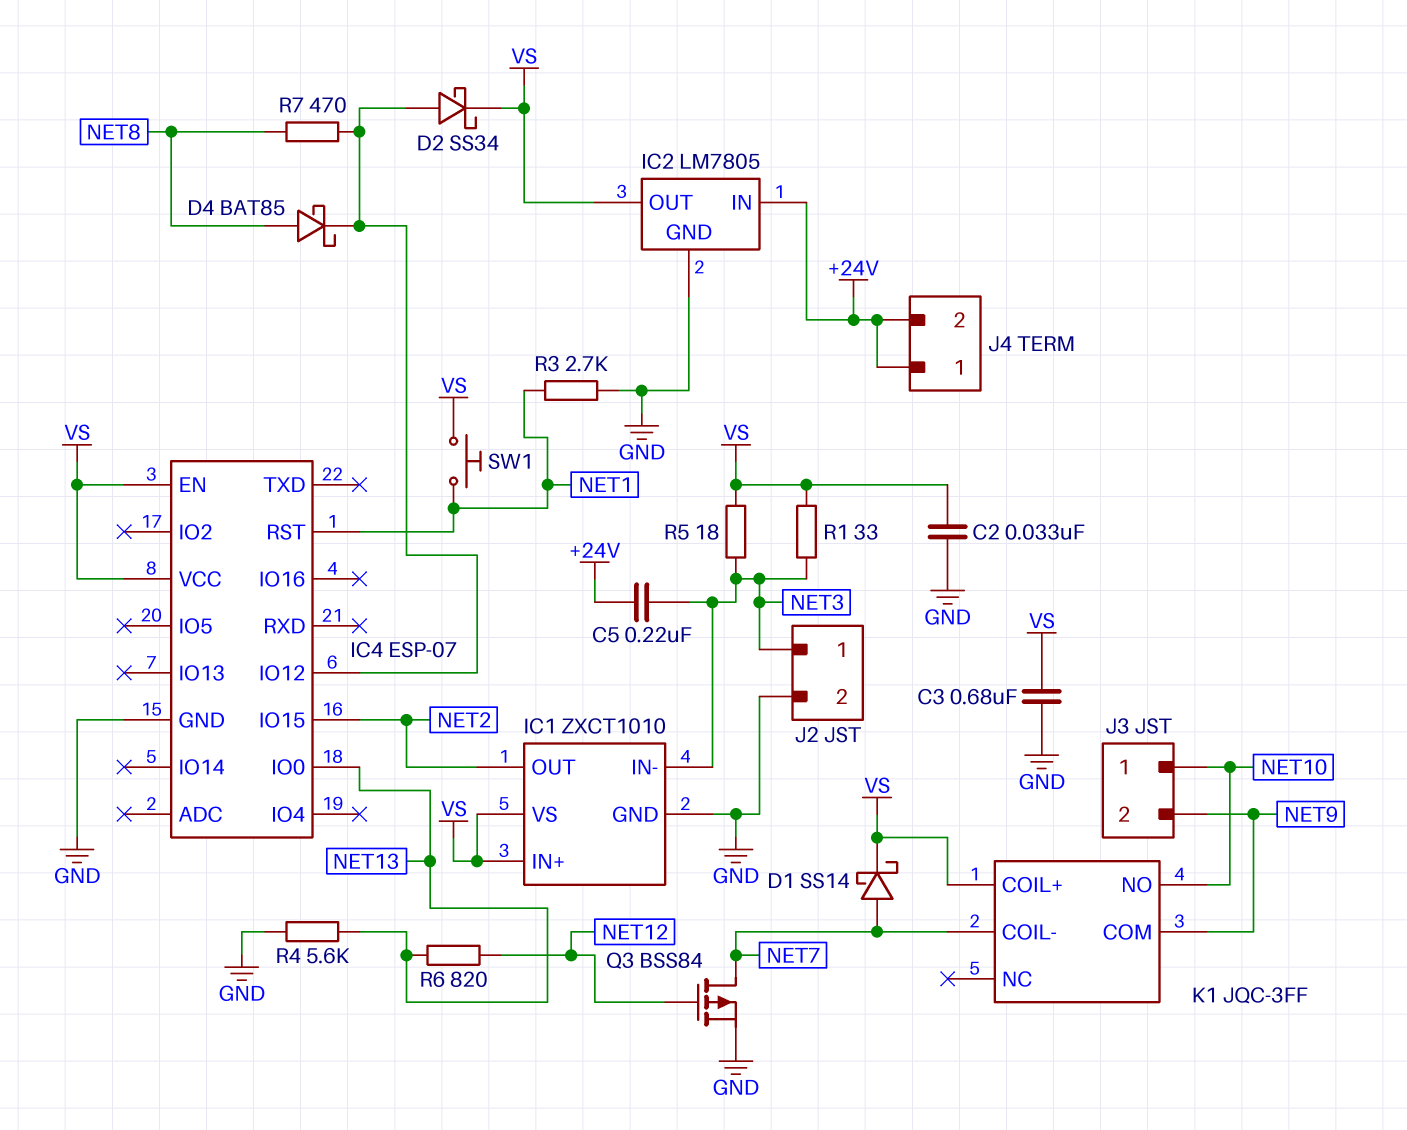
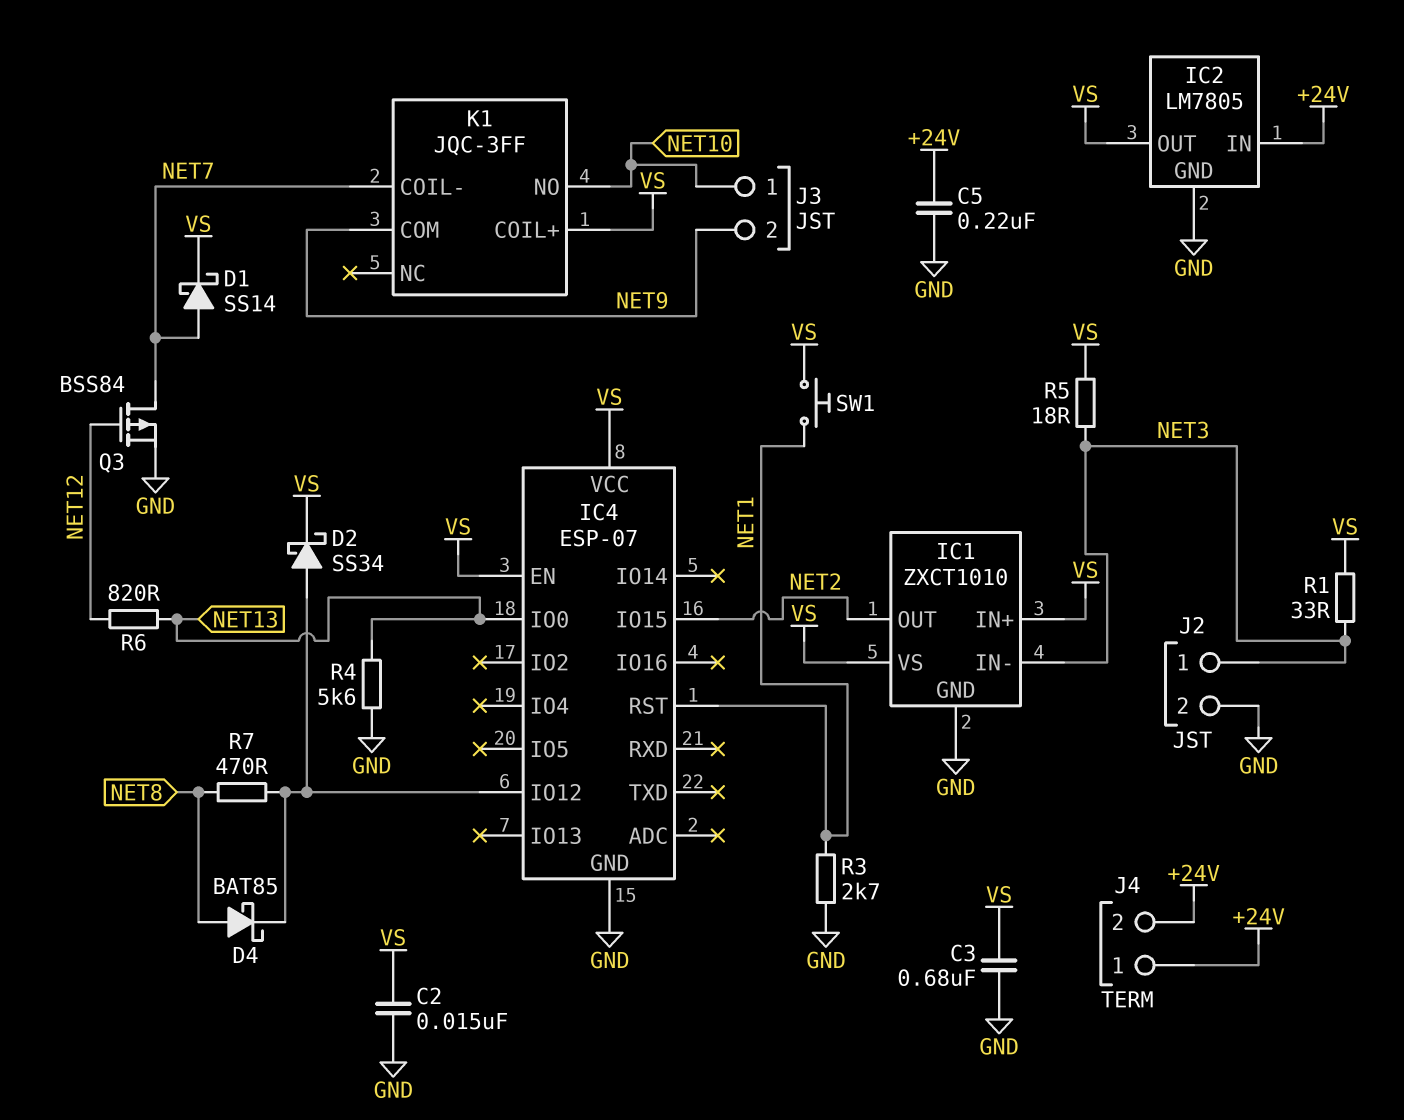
C2: 33nF (GND, VS) -> 15nF (GND, VS)
C5: 220nF (+24V, NET3) -> 220nF (+24V, GND)

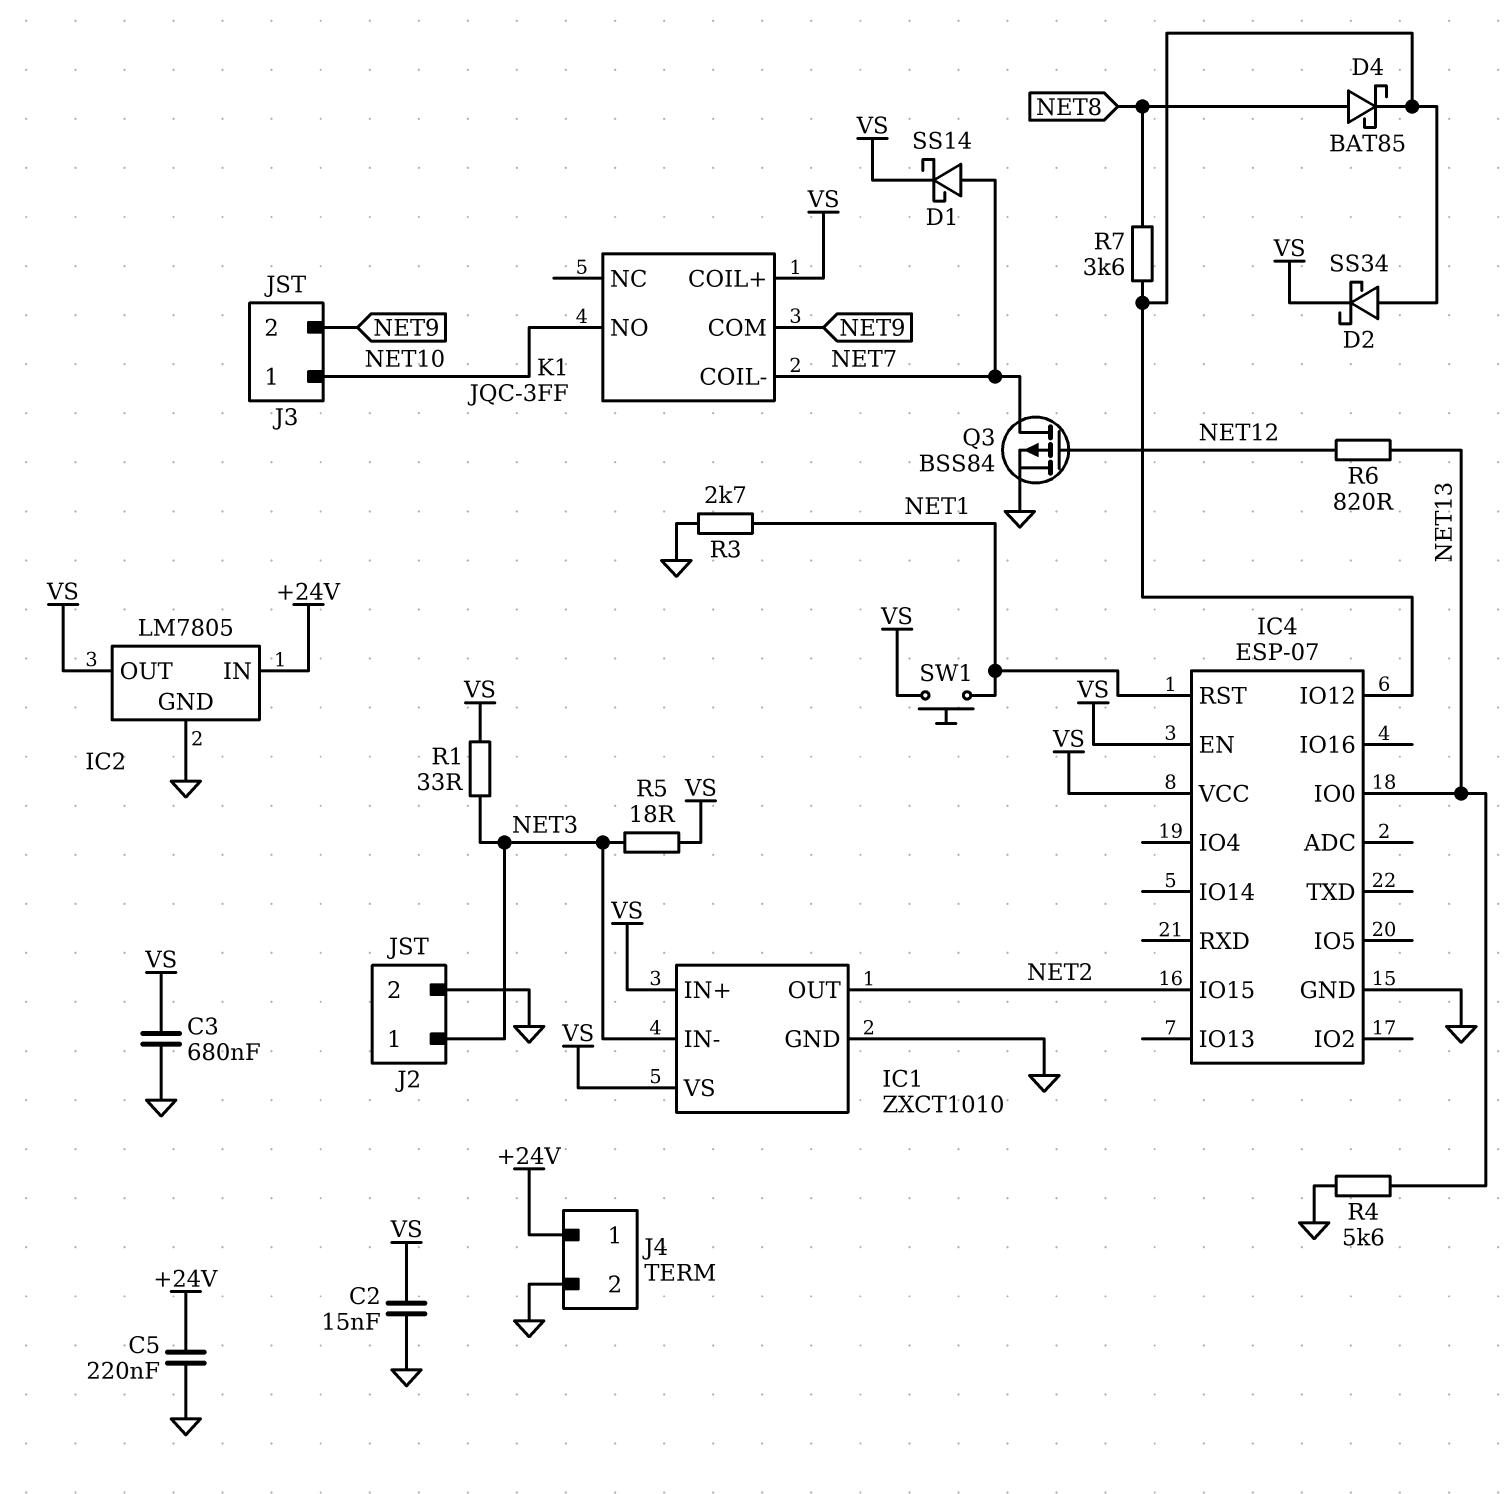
J4 pin 2: +24V -> GND
R7: 470 (IC4/IO12, NET8) -> 3.6k (IC4/IO12, NET8)

